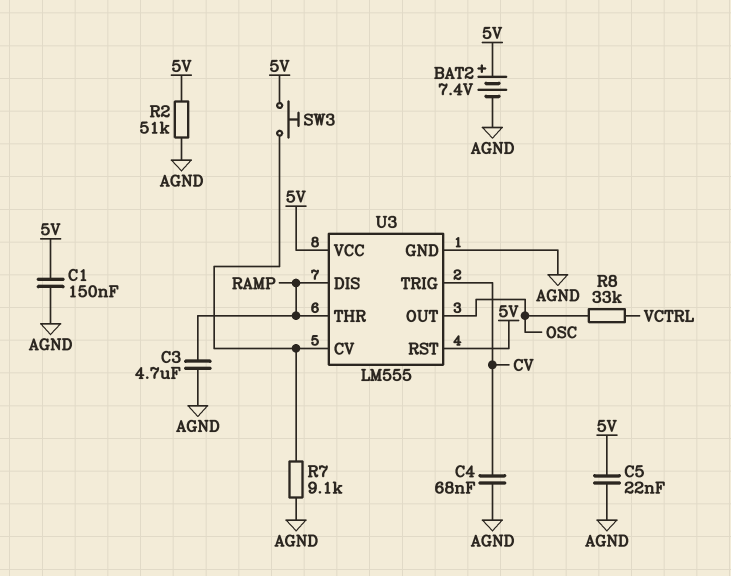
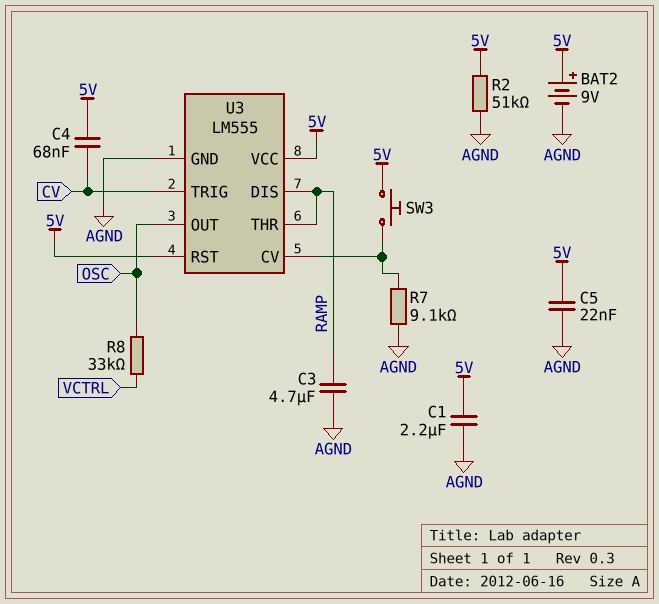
BAT2: 7.4V (plus 5V, minus AGND) -> 9V (plus 5V, minus AGND)
C1: 150nF (5V, AGND) -> 2.2uF (5V, AGND)
C4: 68nF (AGND, CV) -> 68nF (5V, CV)

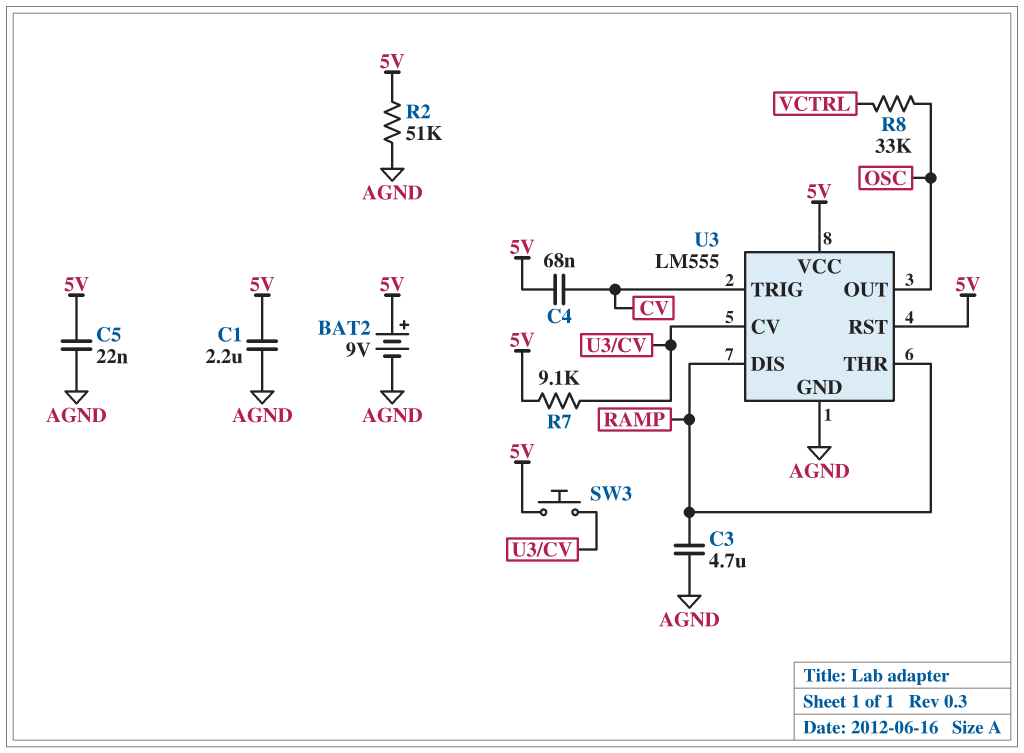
R7: 9.1k (AGND, U3/CV) -> 9.1k (5V, U3/CV)

